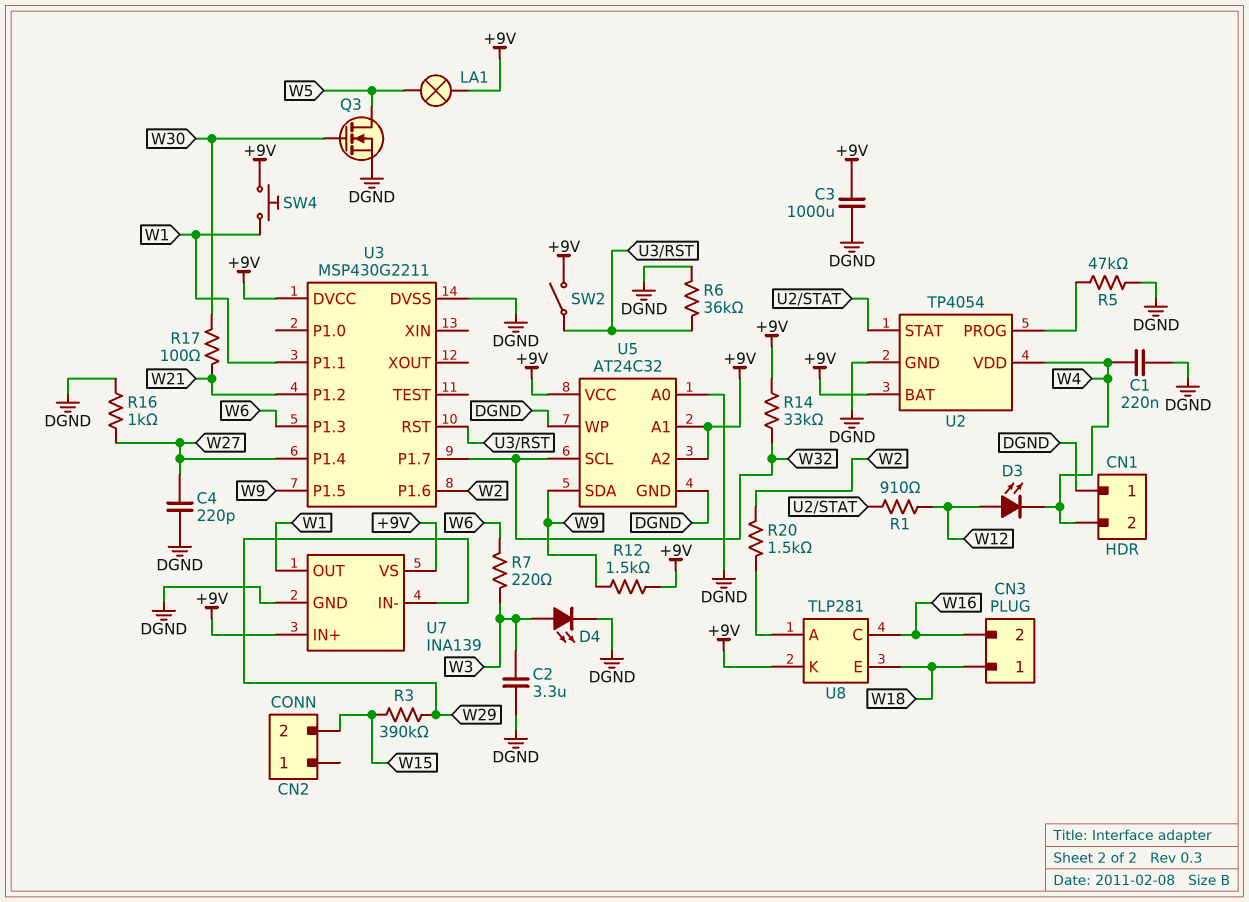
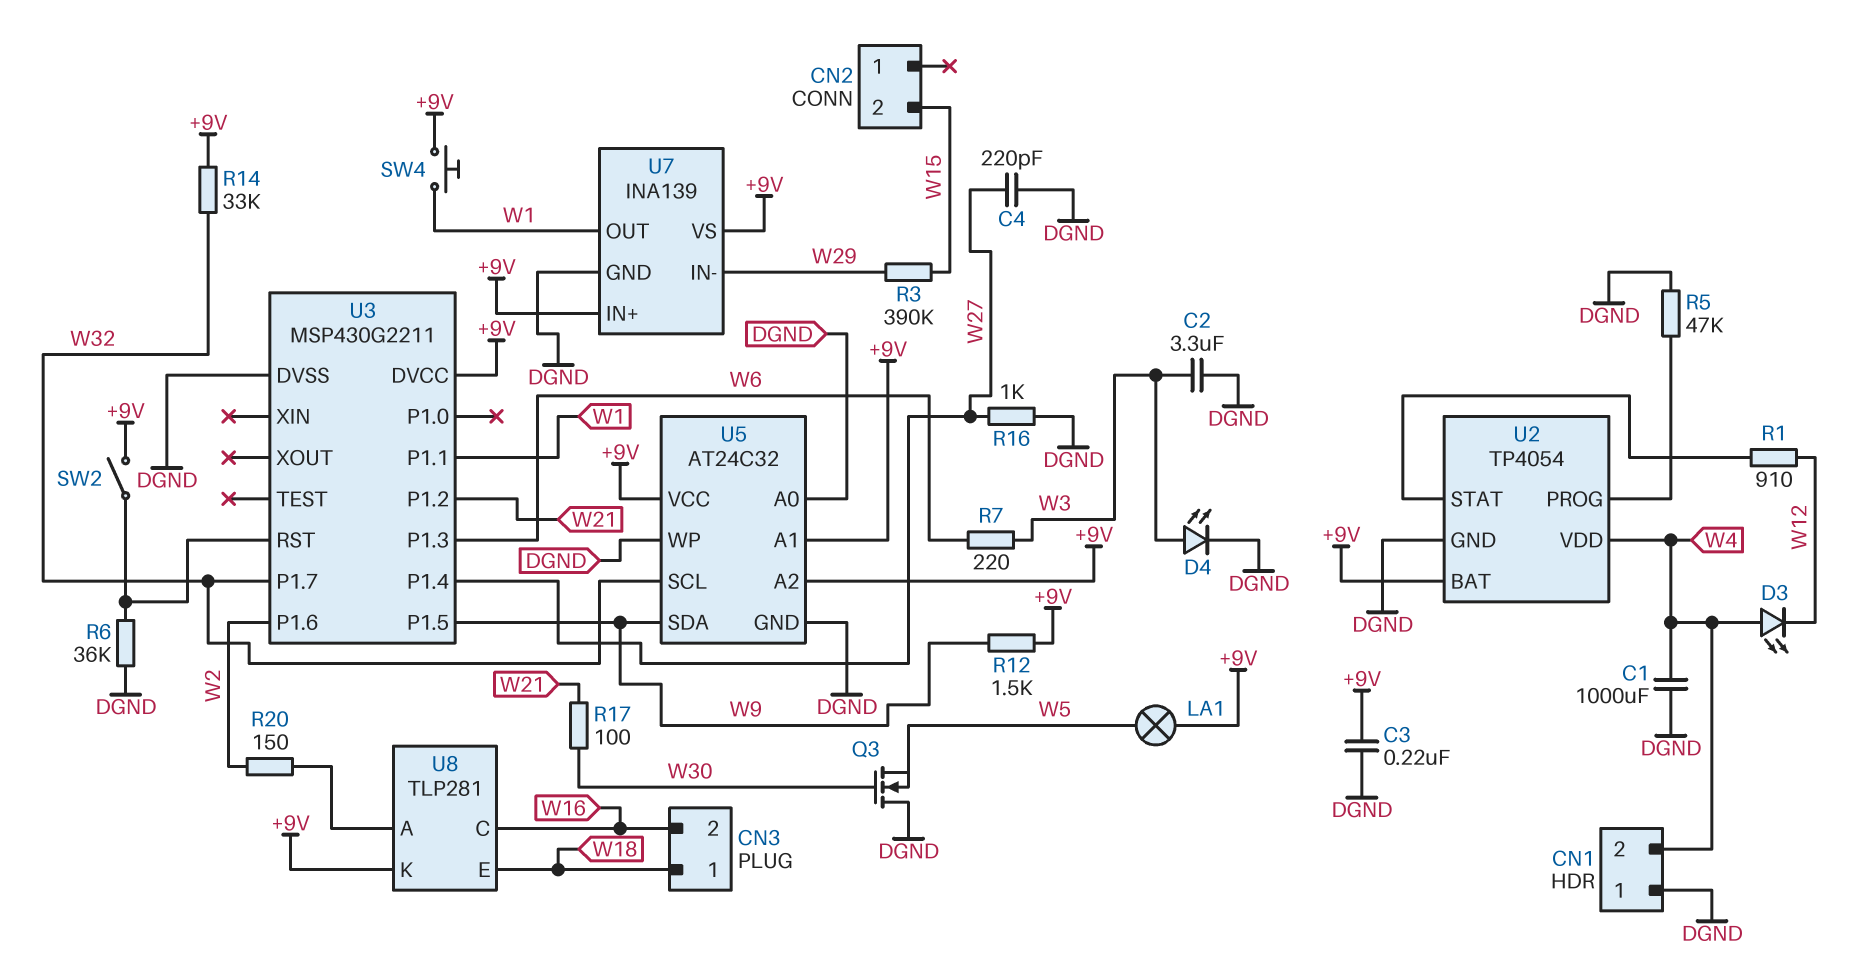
C1: 220nF (DGND, W4) -> 1000uF (DGND, W4)
C3: 1000uF (+9V, DGND) -> 220nF (+9V, DGND)
D3: LED (A W12, K W4) -> LED (A W4, K W12)
Q3: NMOS (G W30, D W5, S DGND) -> NMOS (G W30, D DGND, S W5)
R20: 1.5k (U8/A, W2) -> 150 (U8/A, W2)

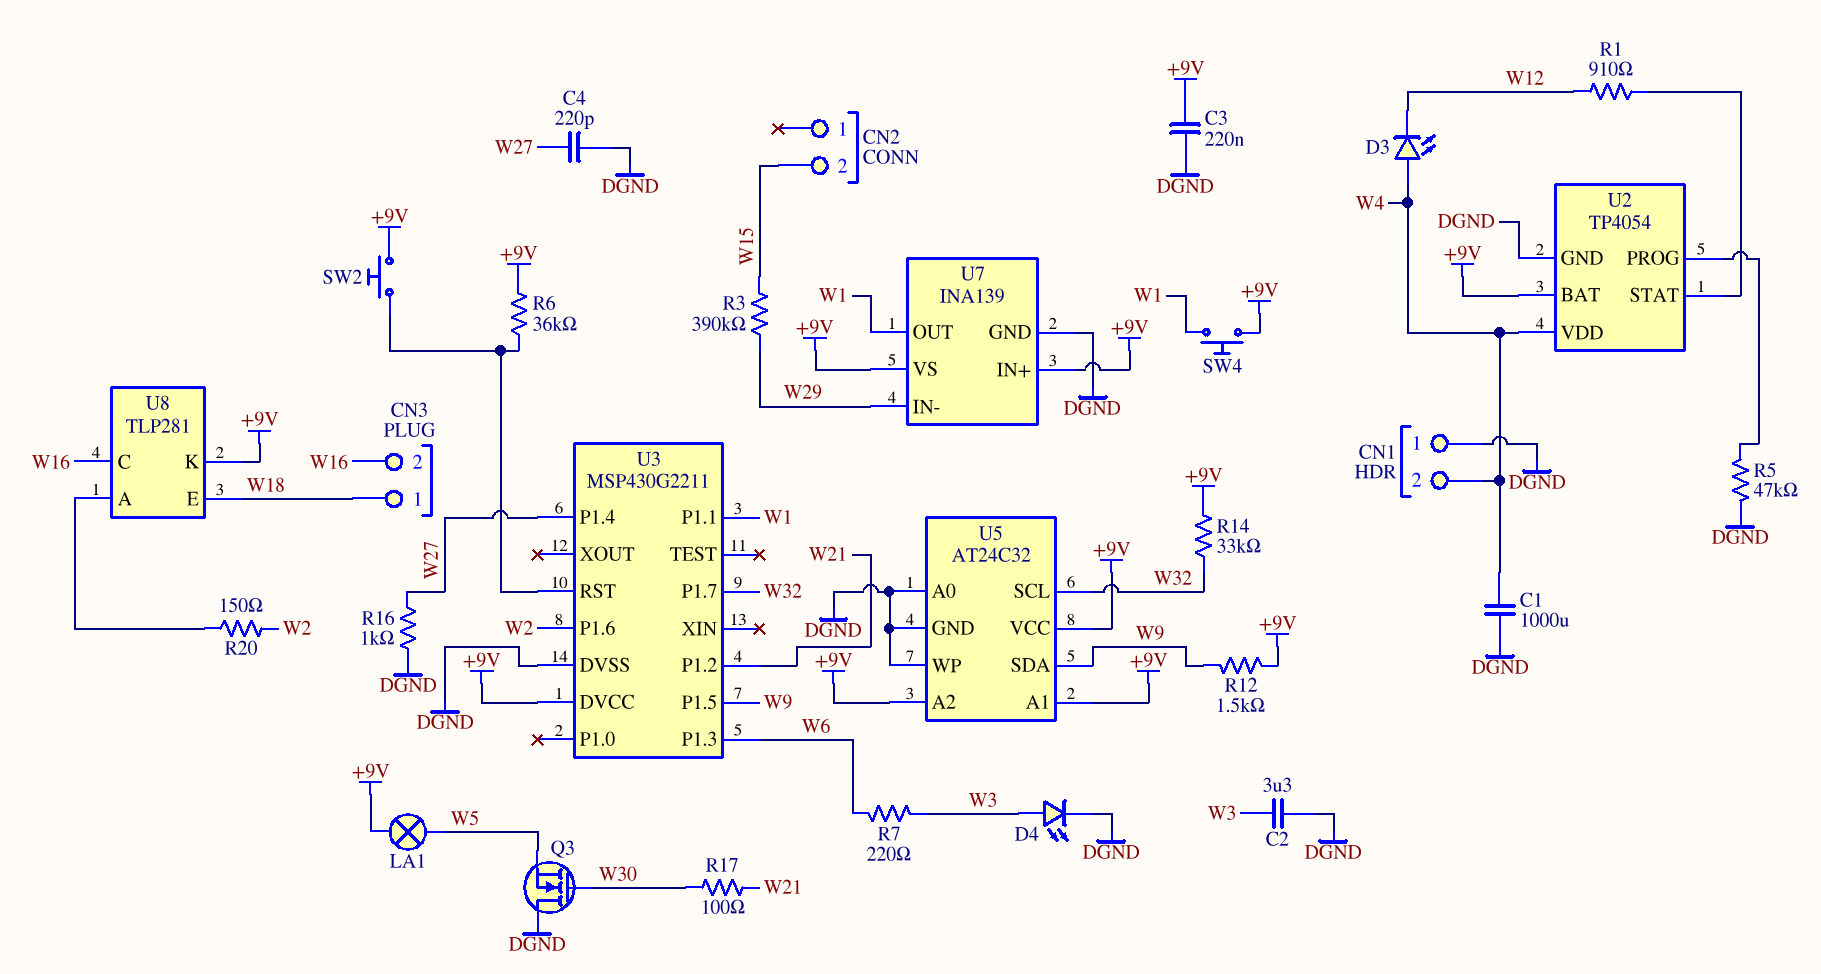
R6: 36k (DGND, U3/RST) -> 36k (+9V, U3/RST)
SW2: switch (+9V, U3/RST) -> button (+9V, U3/RST)

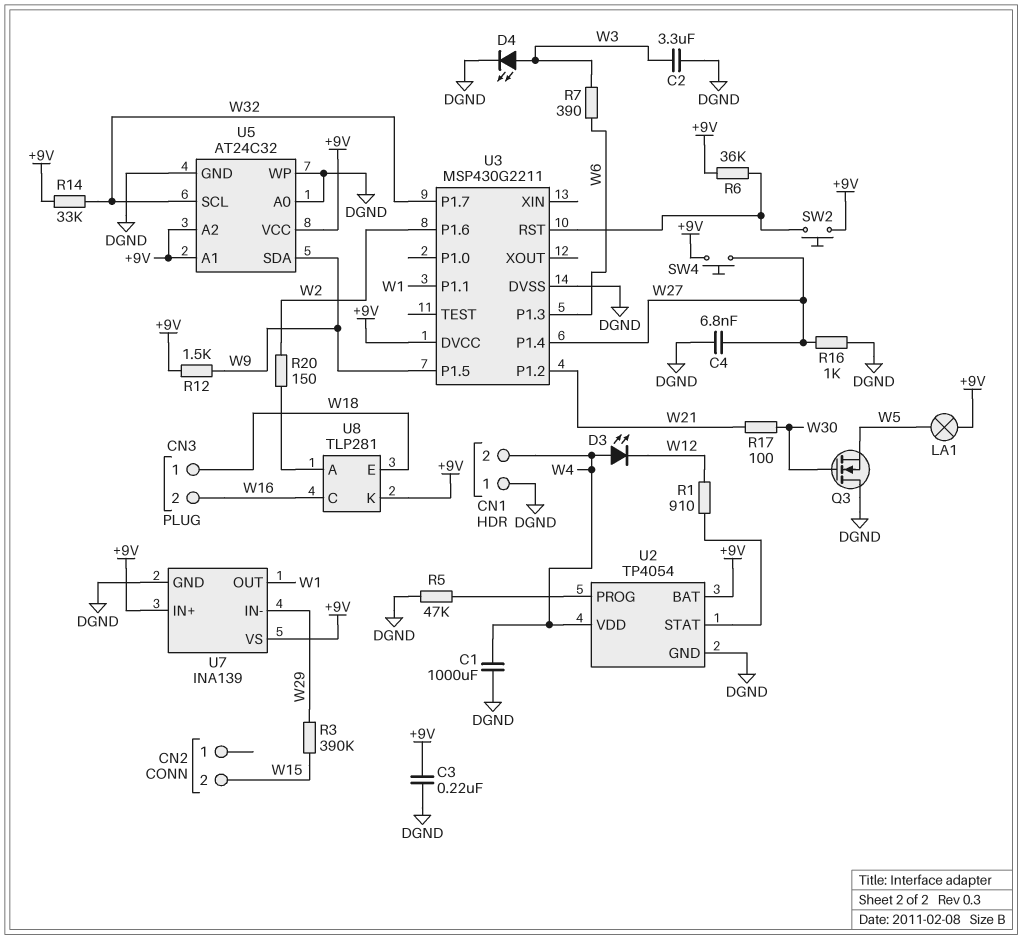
C4: 220pF (DGND, W27) -> 6.8nF (DGND, W27)
R7: 220 (W3, W6) -> 390 (W3, W6)
SW4: button (+9V, W1) -> button (+9V, W27)

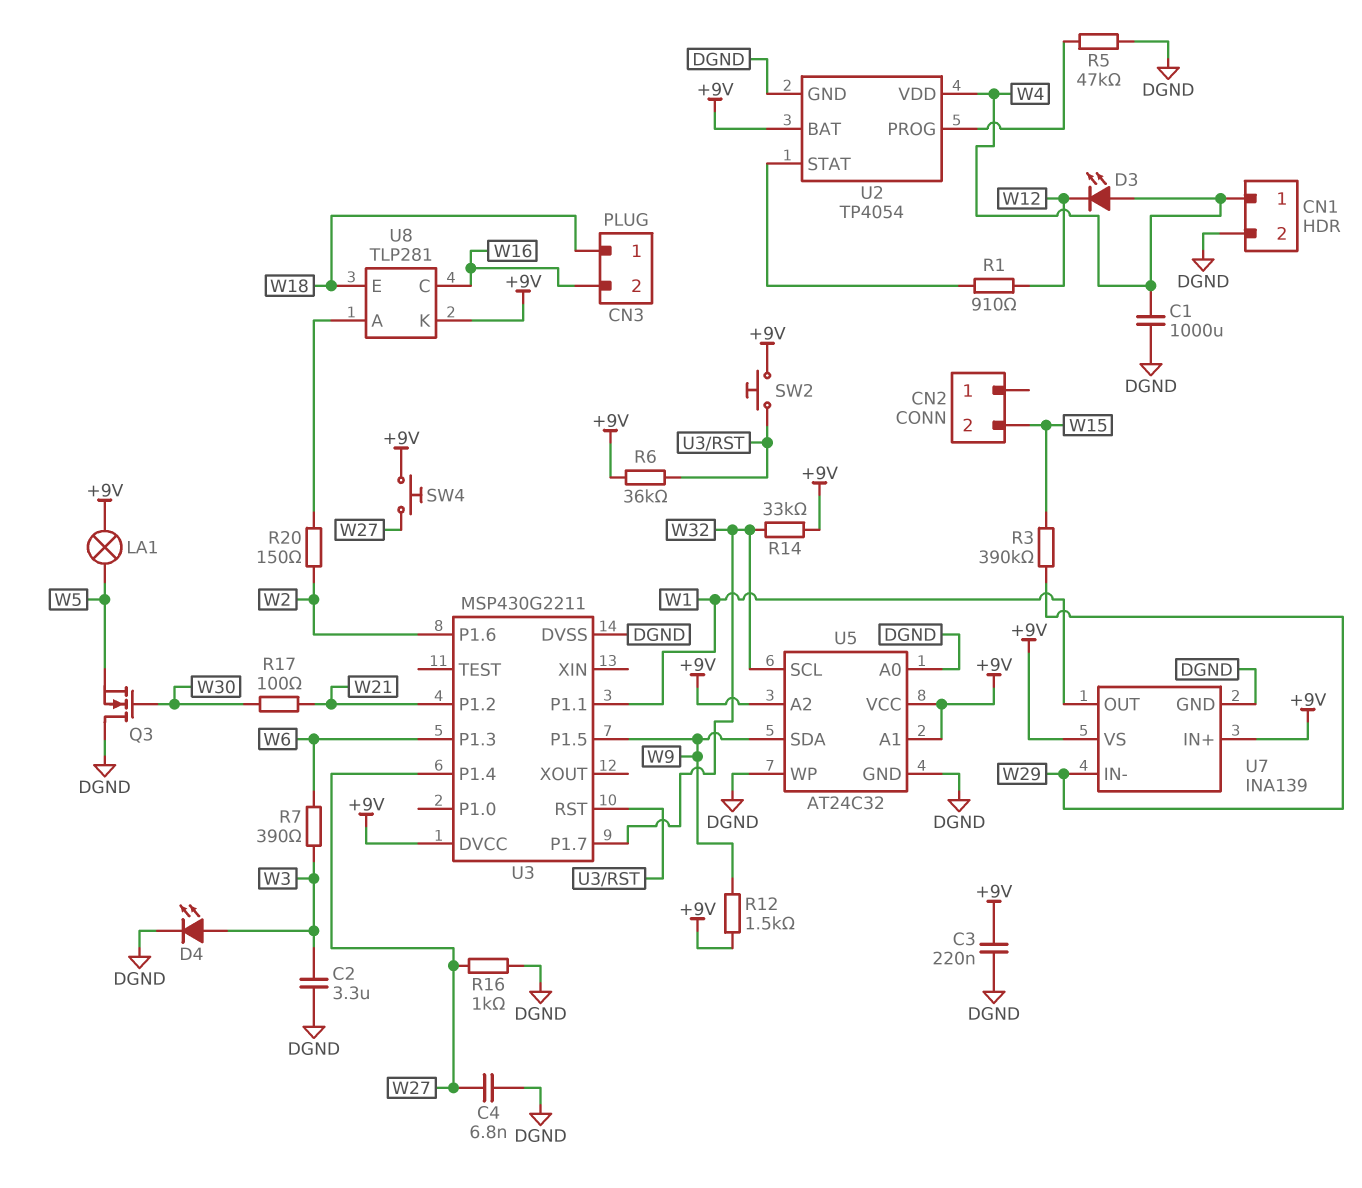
CN1 pin 1: DGND -> W4
CN1 pin 2: W4 -> DGND

